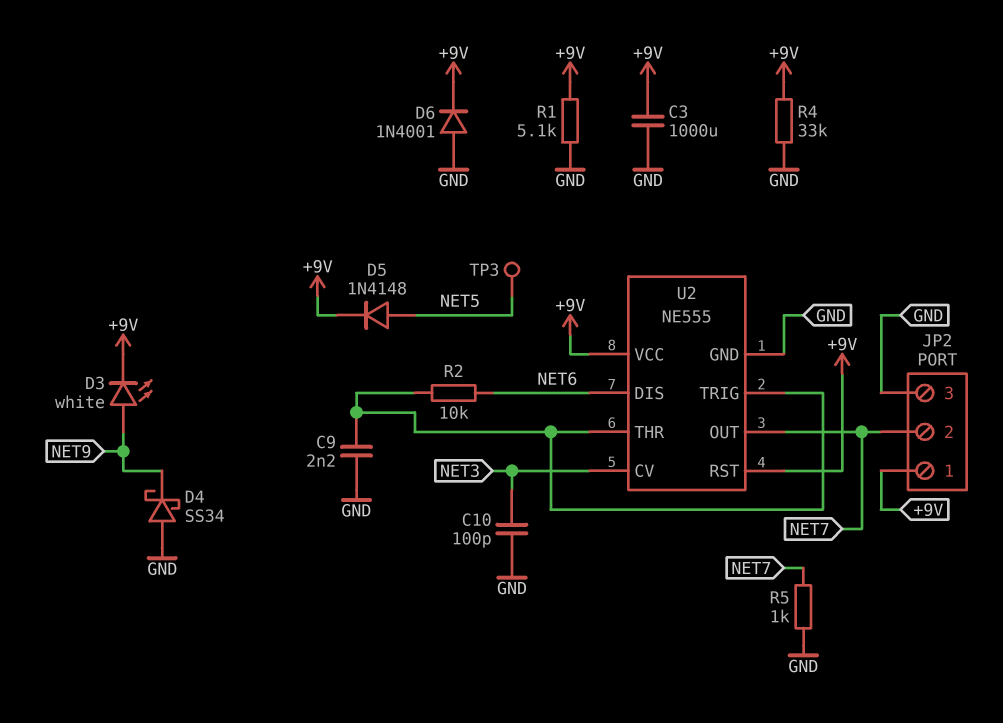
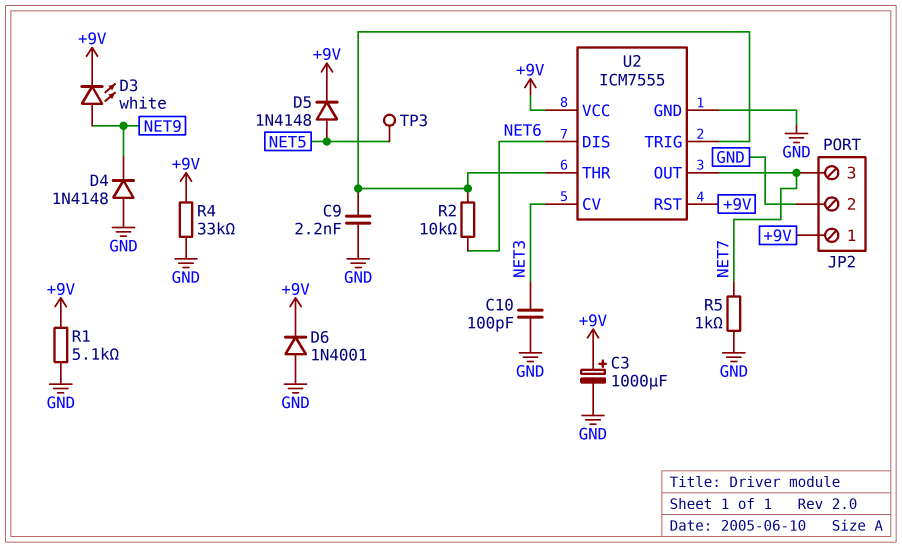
C3: 1000uF (+9V, GND) -> 1000uF (plus +9V, minus GND)
D4: schottky SS34 (A GND, K NET9) -> diode 1N4148 (A GND, K NET9)
JP2 pin 2: NET7 -> GND
JP2 pin 3: GND -> NET7
U2: NE555 -> ICM7555

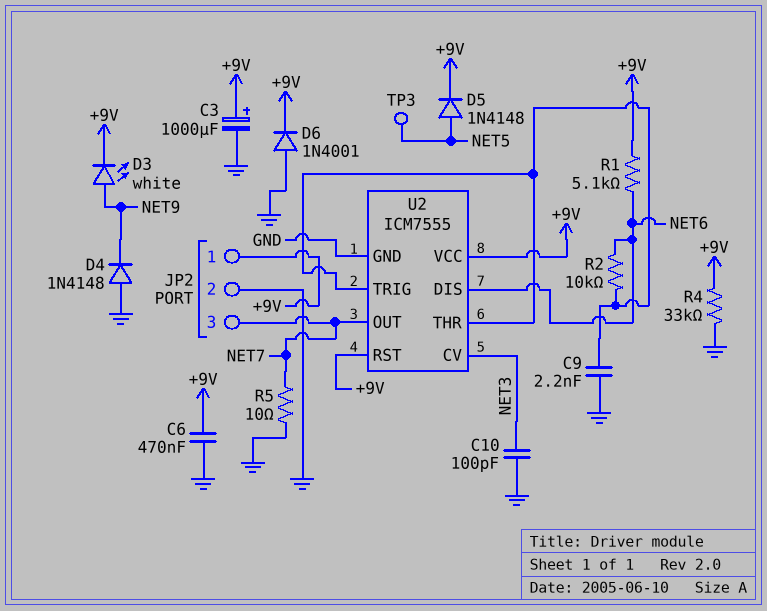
C6: none -> 470nF (+9V, GND)
R1: 5.1k (+9V, GND) -> 5.1k (+9V, NET6)
R5: 1k (GND, NET7) -> 10 (GND, NET7)

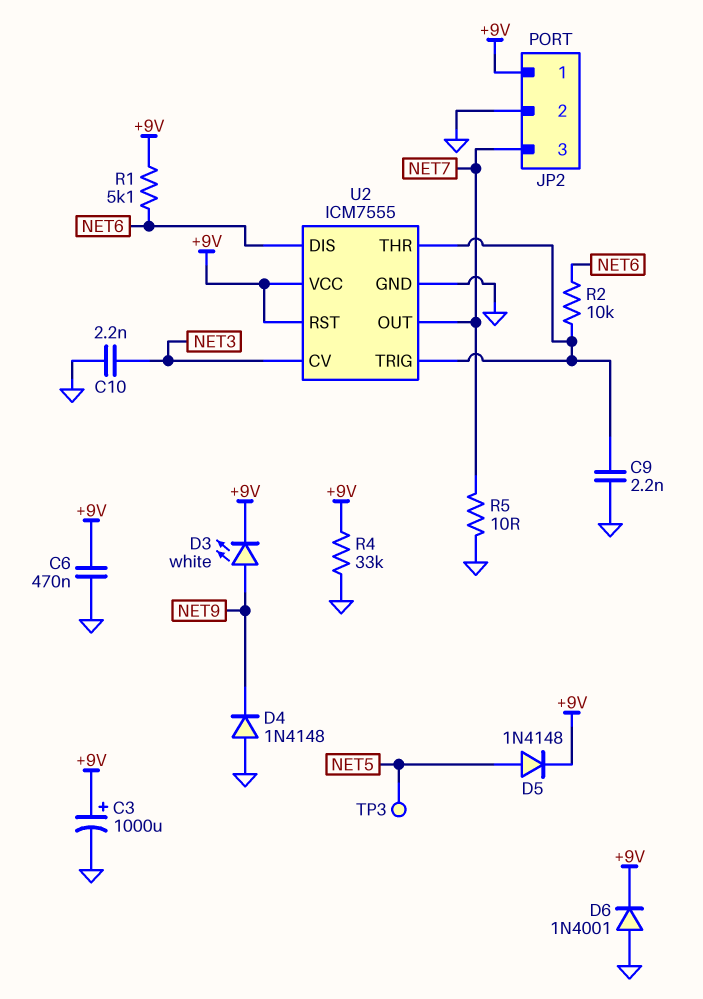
C10: 100pF (GND, NET3) -> 2.2nF (GND, NET3)

